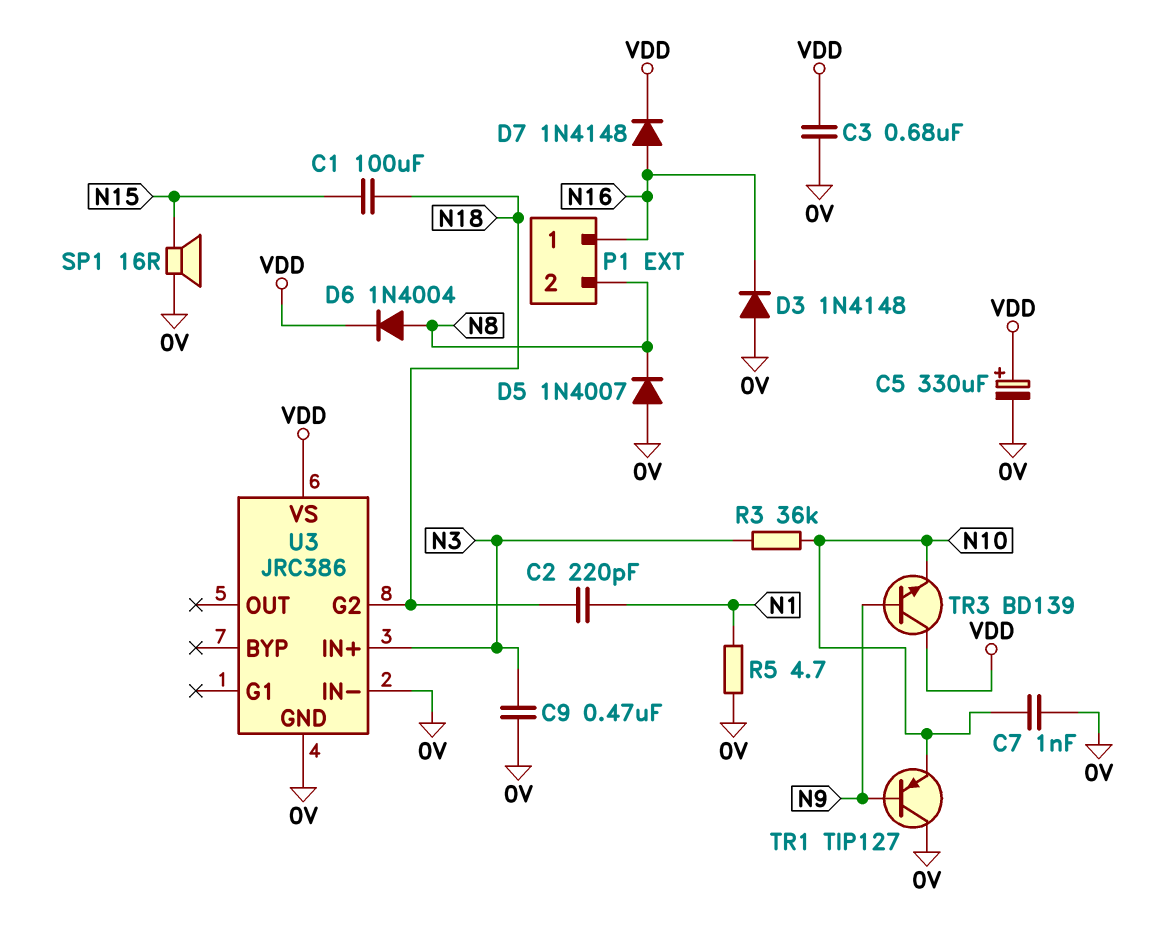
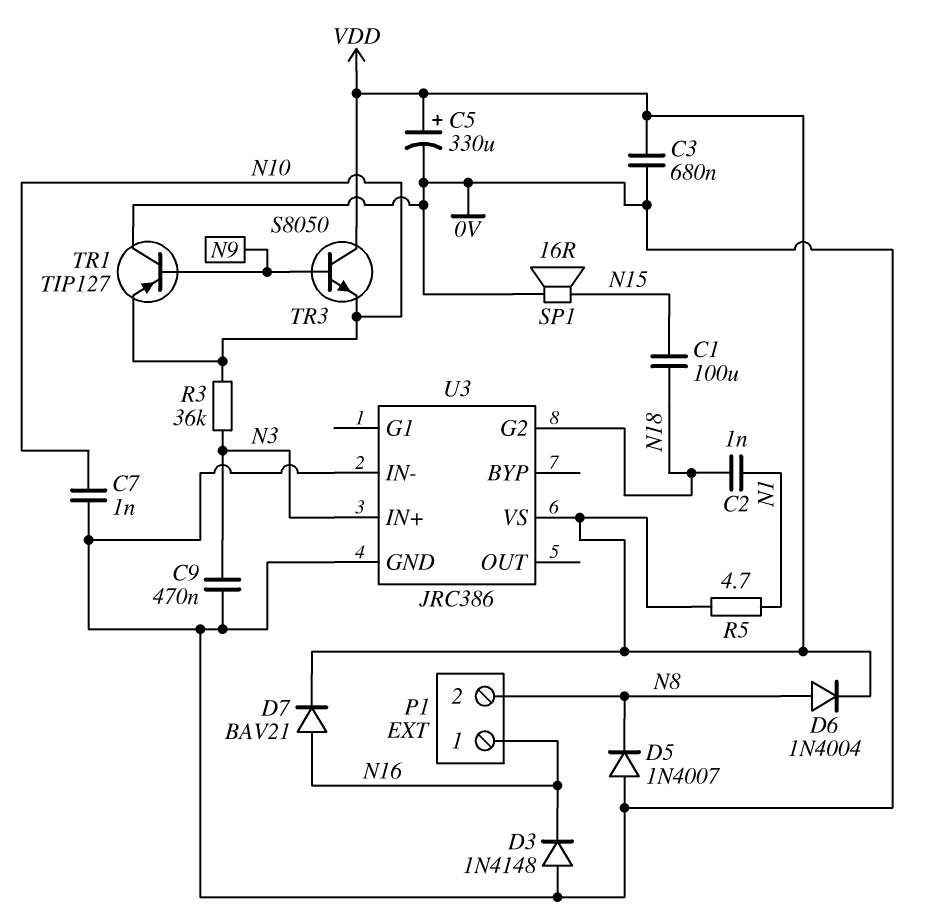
C2: 220pF (N1, N18) -> 1nF (N1, N18)
D7: diode 1N4148 (A N16, K VDD) -> diode BAV21 (A N16, K VDD)
R5: 4.7 (0V, N1) -> 4.7 (N1, VDD)
TR3: NPN BD139 (B N9, C VDD, E N10) -> NPN S8050 (B N9, C VDD, E N10)

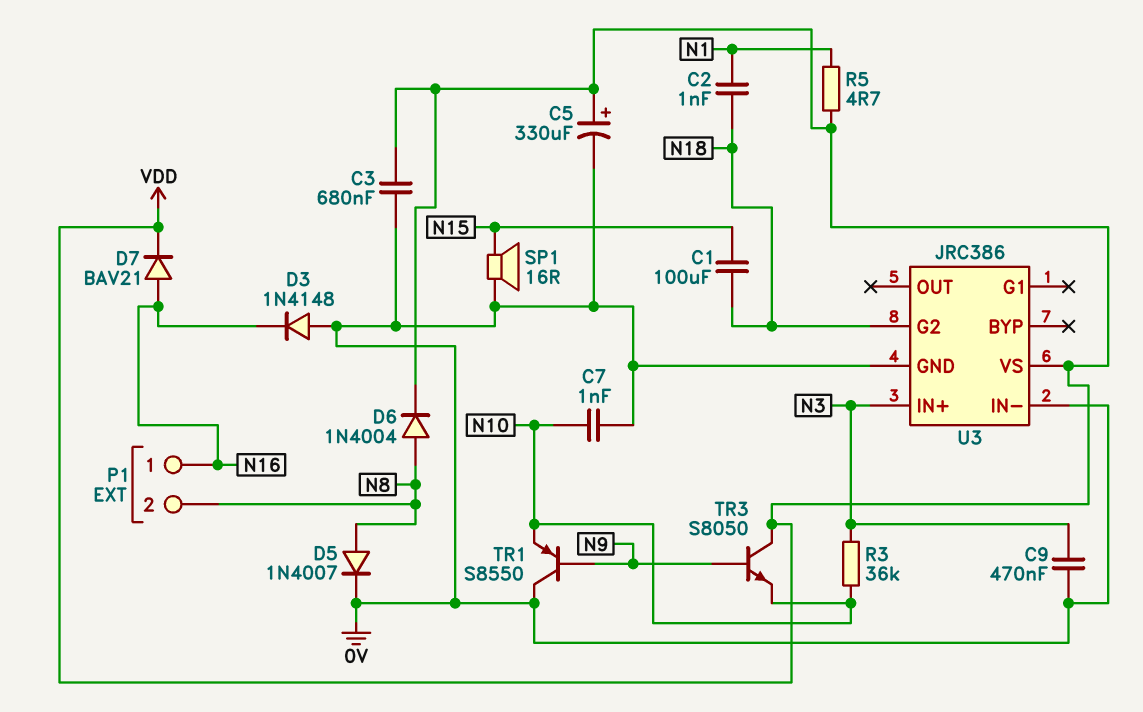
D5: diode 1N4007 (A 0V, K N8) -> diode 1N4007 (A N8, K 0V)
TR1: PNP TIP127 (B N9, C 0V, E N10) -> PNP S8550 (B N9, C 0V, E N10)

